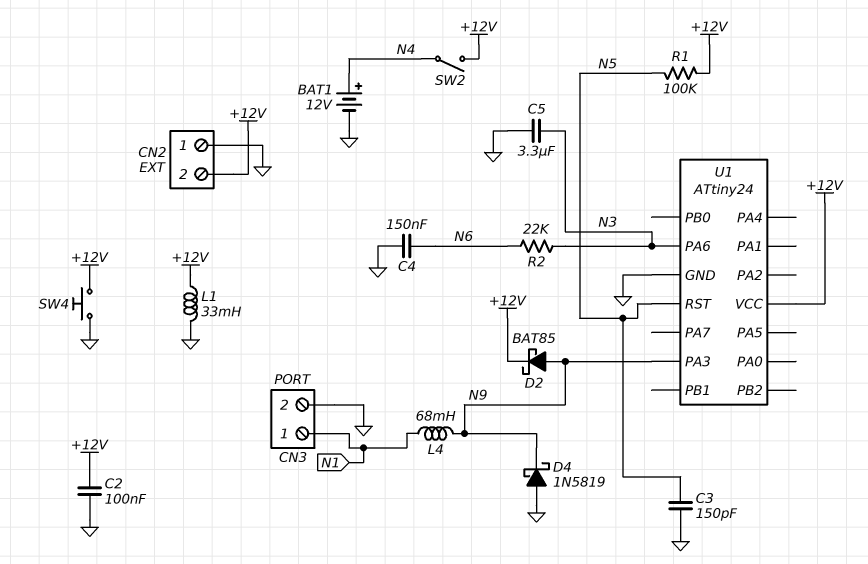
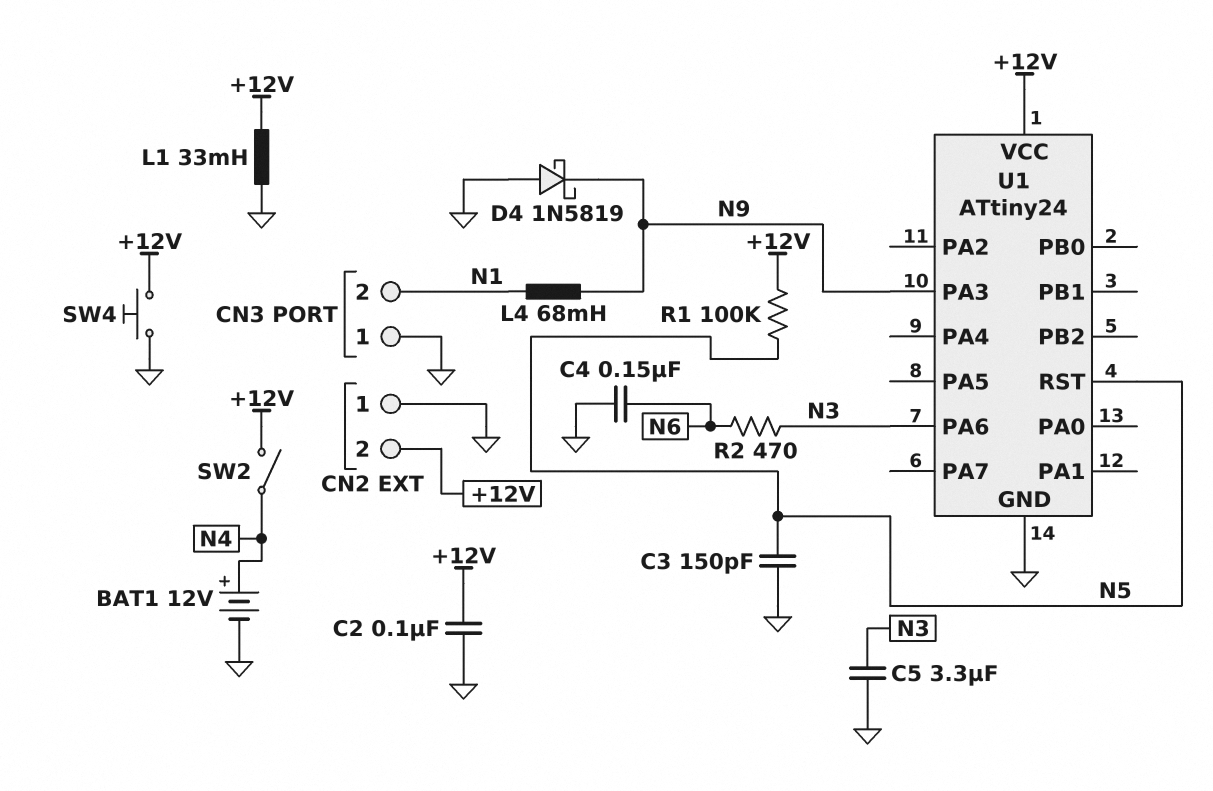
CN3 pin 1: N1 -> GND
CN3 pin 2: GND -> N1
D2: schottky BAT85 (A N9, K +12V) -> none
R2: 22k (N3, N6) -> 470 (N3, N6)

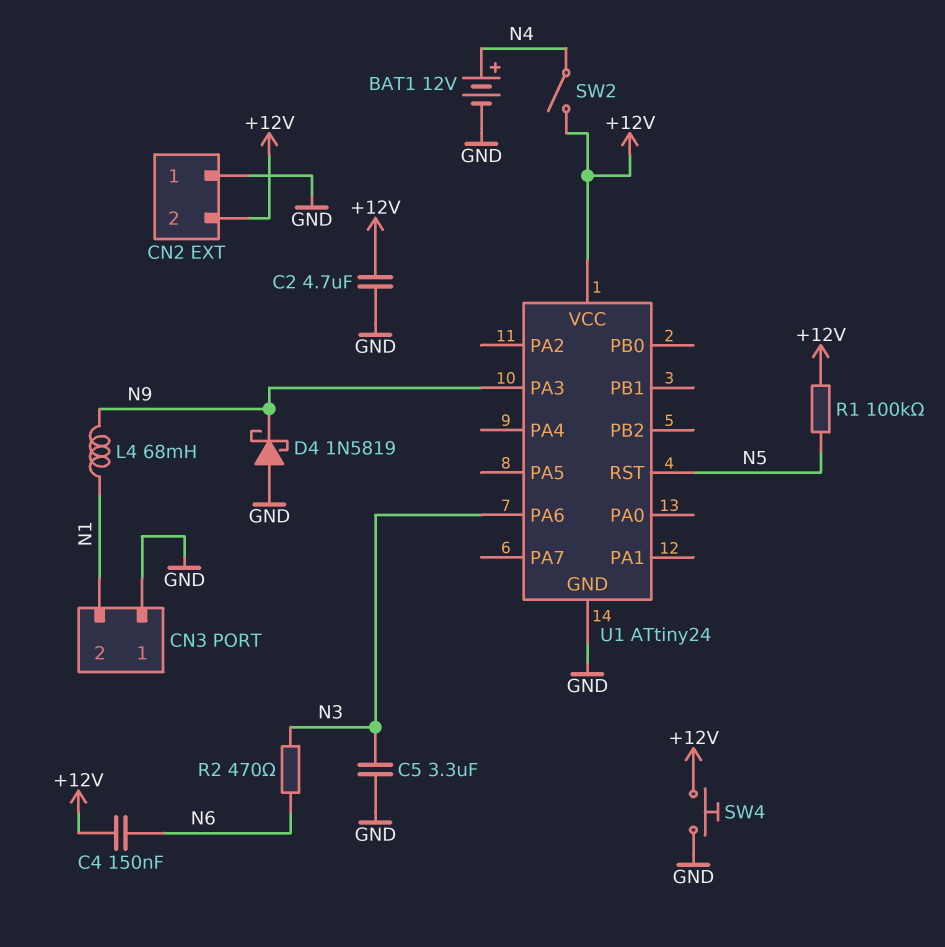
C2: 100nF (+12V, GND) -> 4.7uF (+12V, GND)
C3: 150pF (GND, N5) -> none
C4: 150nF (GND, N6) -> 150nF (+12V, N6)
L1: 33mH (+12V, GND) -> none

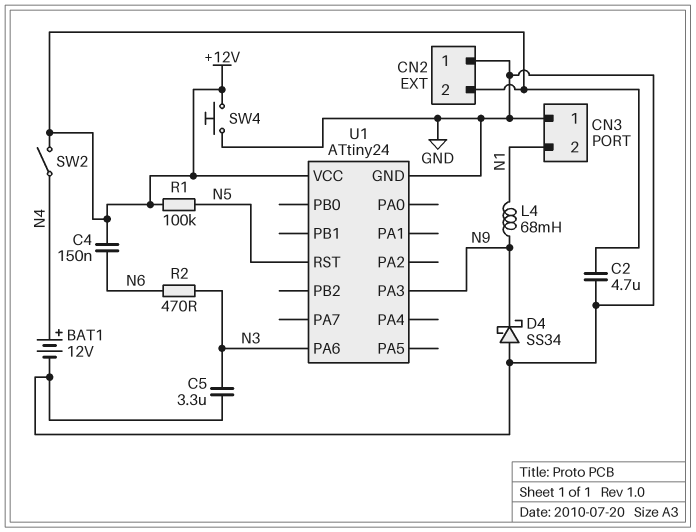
D4: schottky 1N5819 (A GND, K N9) -> schottky SS34 (A GND, K N9)

